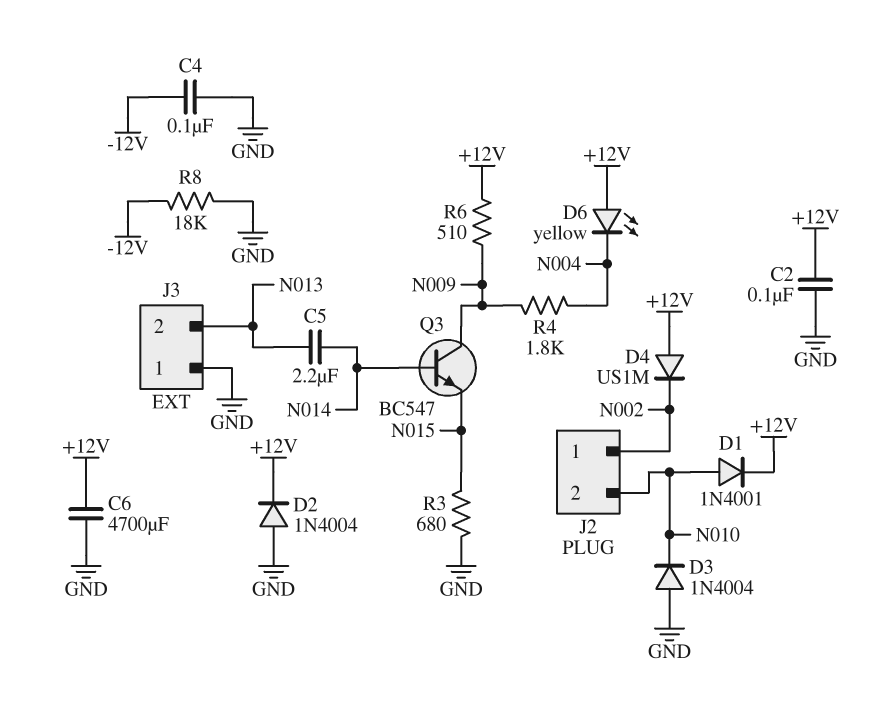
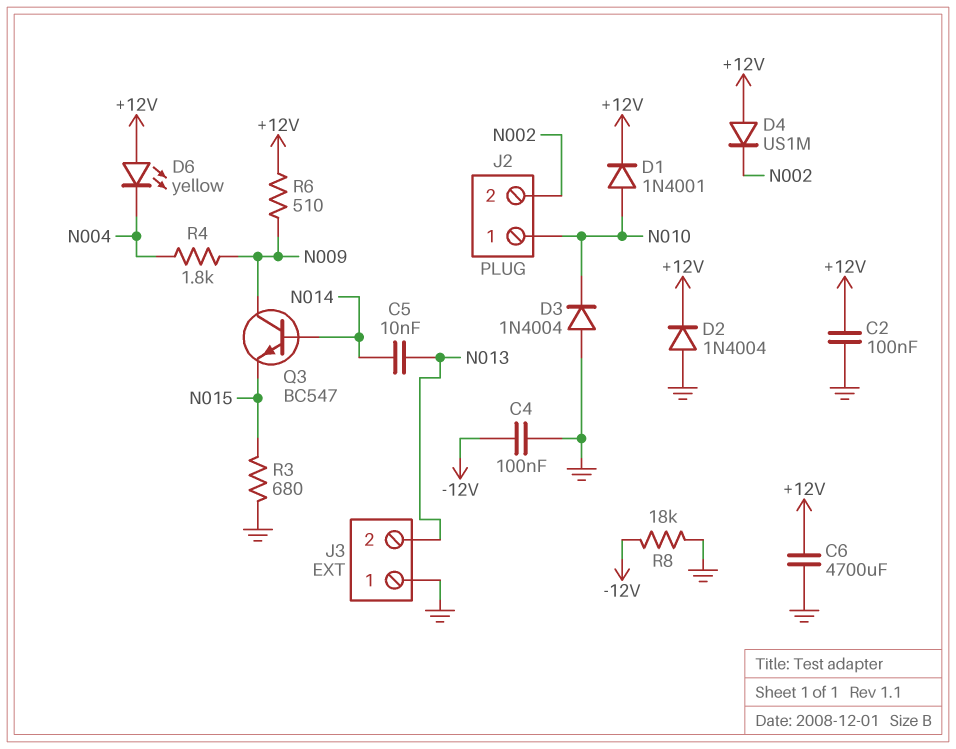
C5: 2.2uF (N013, N014) -> 10nF (N013, N014)
J2 pin 1: N002 -> N010
J2 pin 2: N010 -> N002

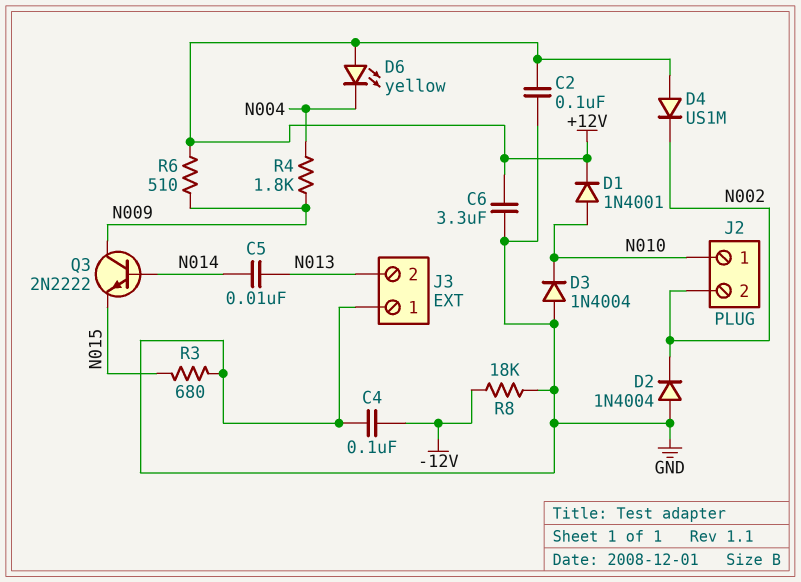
C6: 4700uF (+12V, GND) -> 3.3uF (+12V, GND)
D2: diode 1N4004 (A GND, K +12V) -> diode 1N4004 (A GND, K N002)
Q3: NPN BC547 (B N014, C N009, E N015) -> NPN 2N2222 (B N014, C N009, E N015)

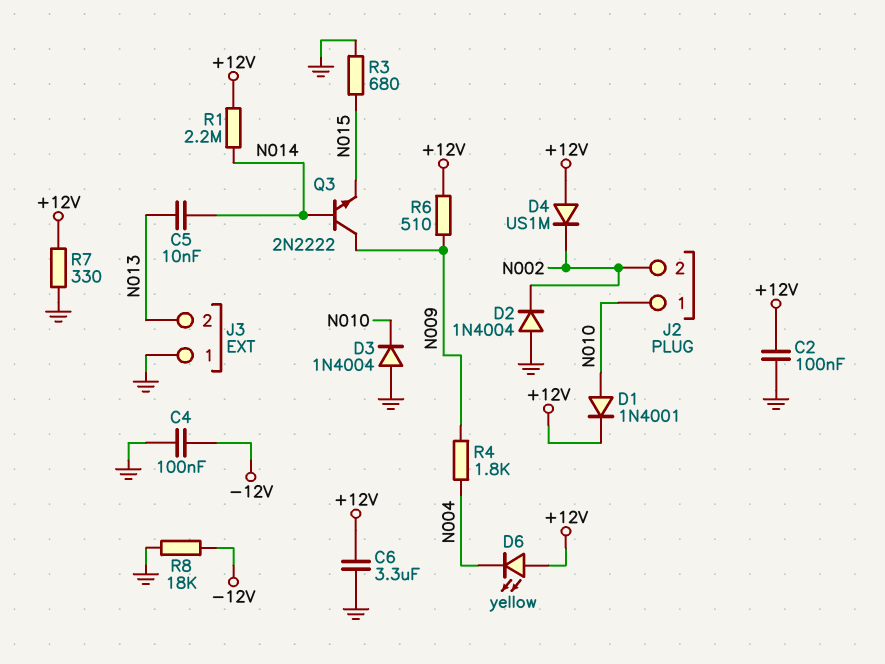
R1: none -> 2.2M (+12V, N014)
R7: none -> 330 (+12V, GND)

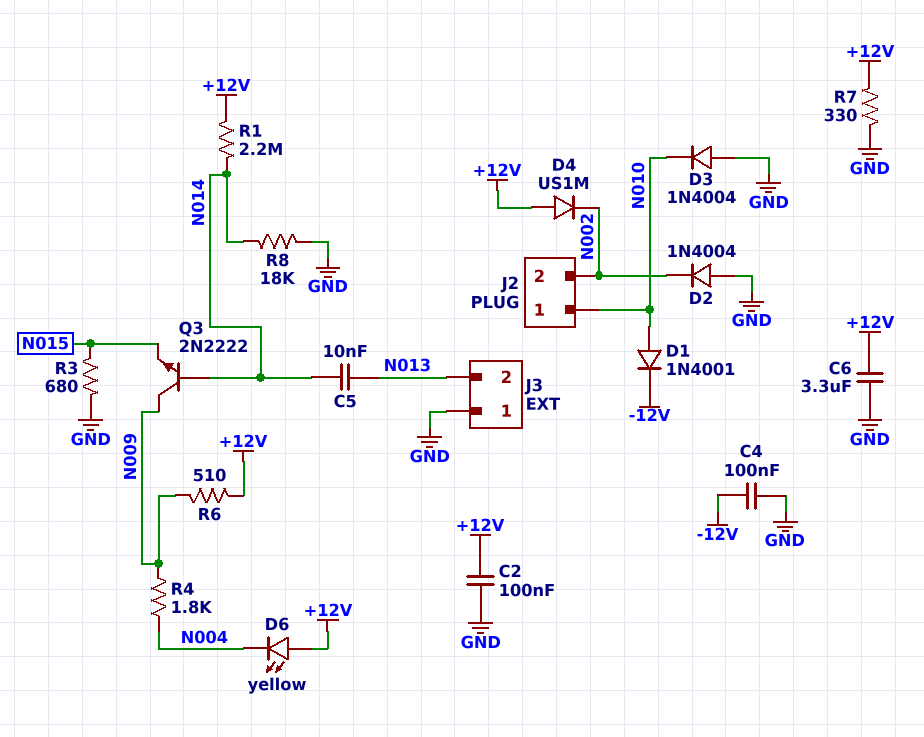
D1: diode 1N4001 (A N010, K +12V) -> diode 1N4001 (A N010, K -12V)
R8: 18k (-12V, GND) -> 18k (GND, N014)

